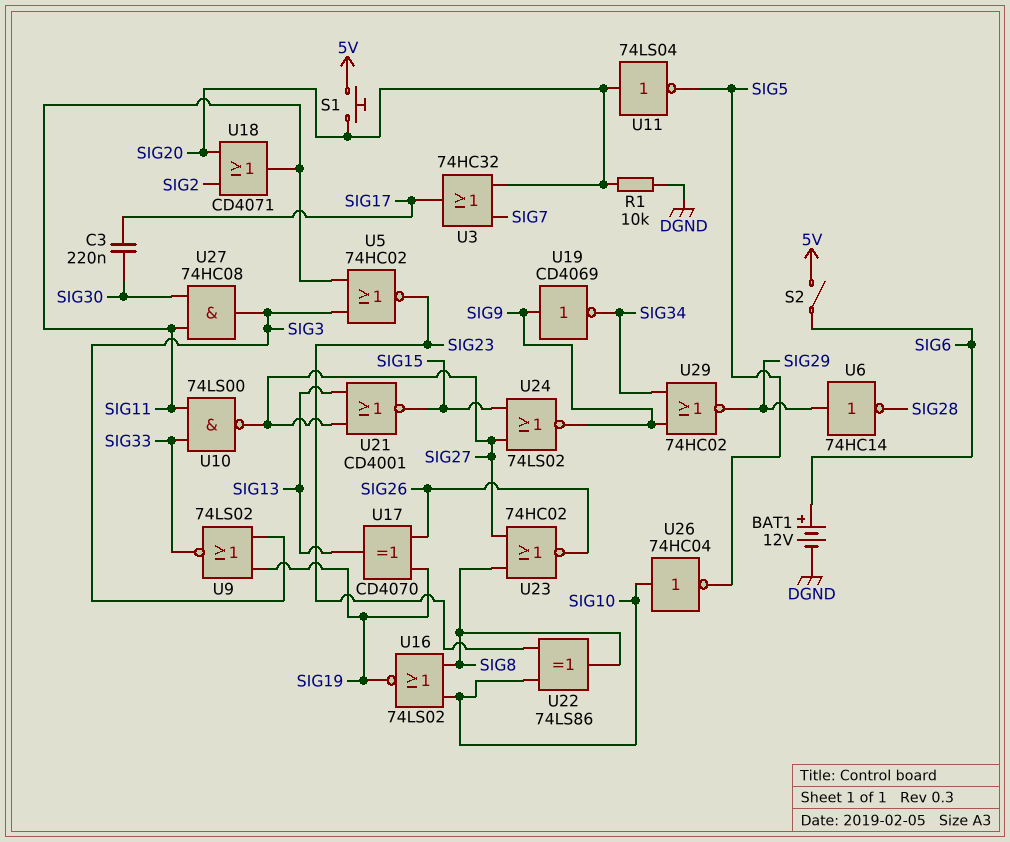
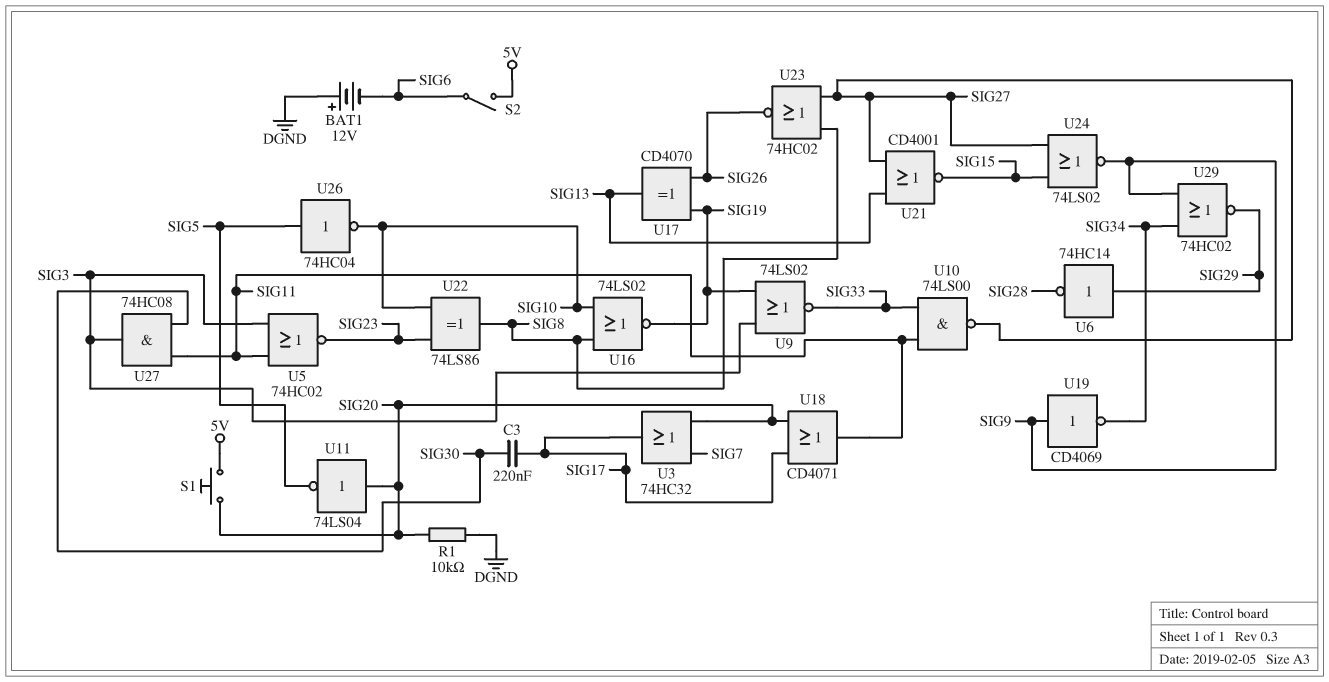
BAT1: 12V (plus SIG6, minus DGND) -> 12V (plus DGND, minus SIG6)
U18: OR CD4071 (in SIG2, in SIG20, out SIG11) -> OR CD4071 (in SIG17, in SIG20, out SIG11)
U26: NOT 74HC04 (in SIG10, out SIG5) -> NOT 74HC04 (in SIG5, out SIG10)

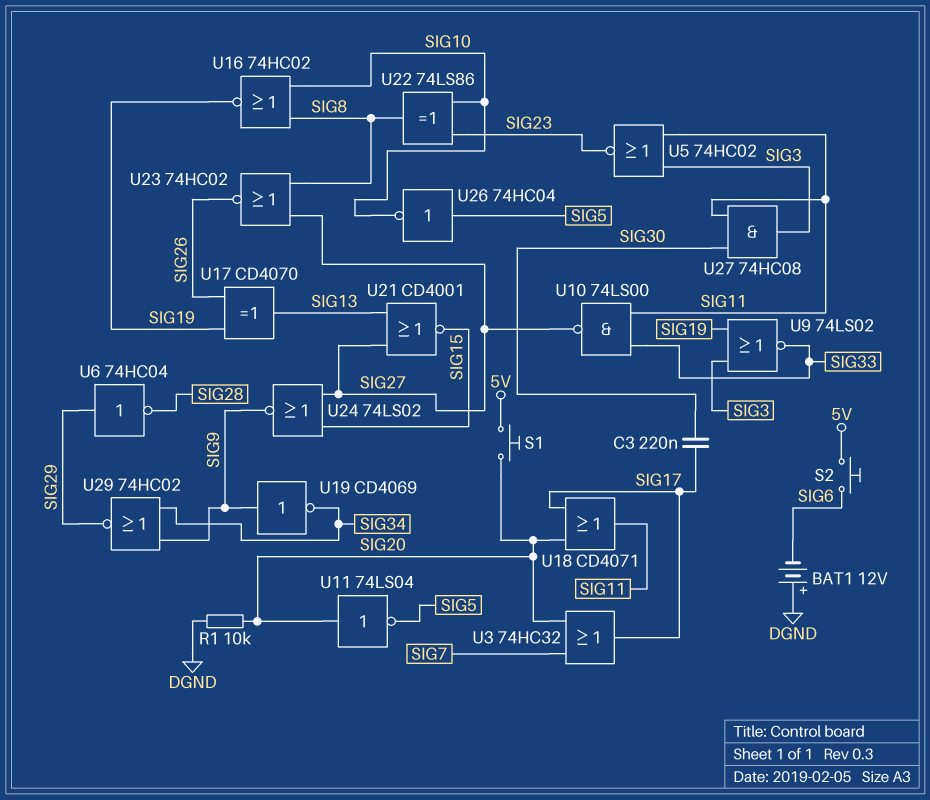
S2: switch (5V, SIG6) -> button (5V, SIG6)
U6: NOT 74HC14 (in SIG29, out SIG28) -> NOT 74HC04 (in SIG29, out SIG28)
U16: NOR 74LS02 (in SIG8, in SIG10, out SIG19) -> NOR 74HC02 (in SIG8, in SIG10, out SIG19)

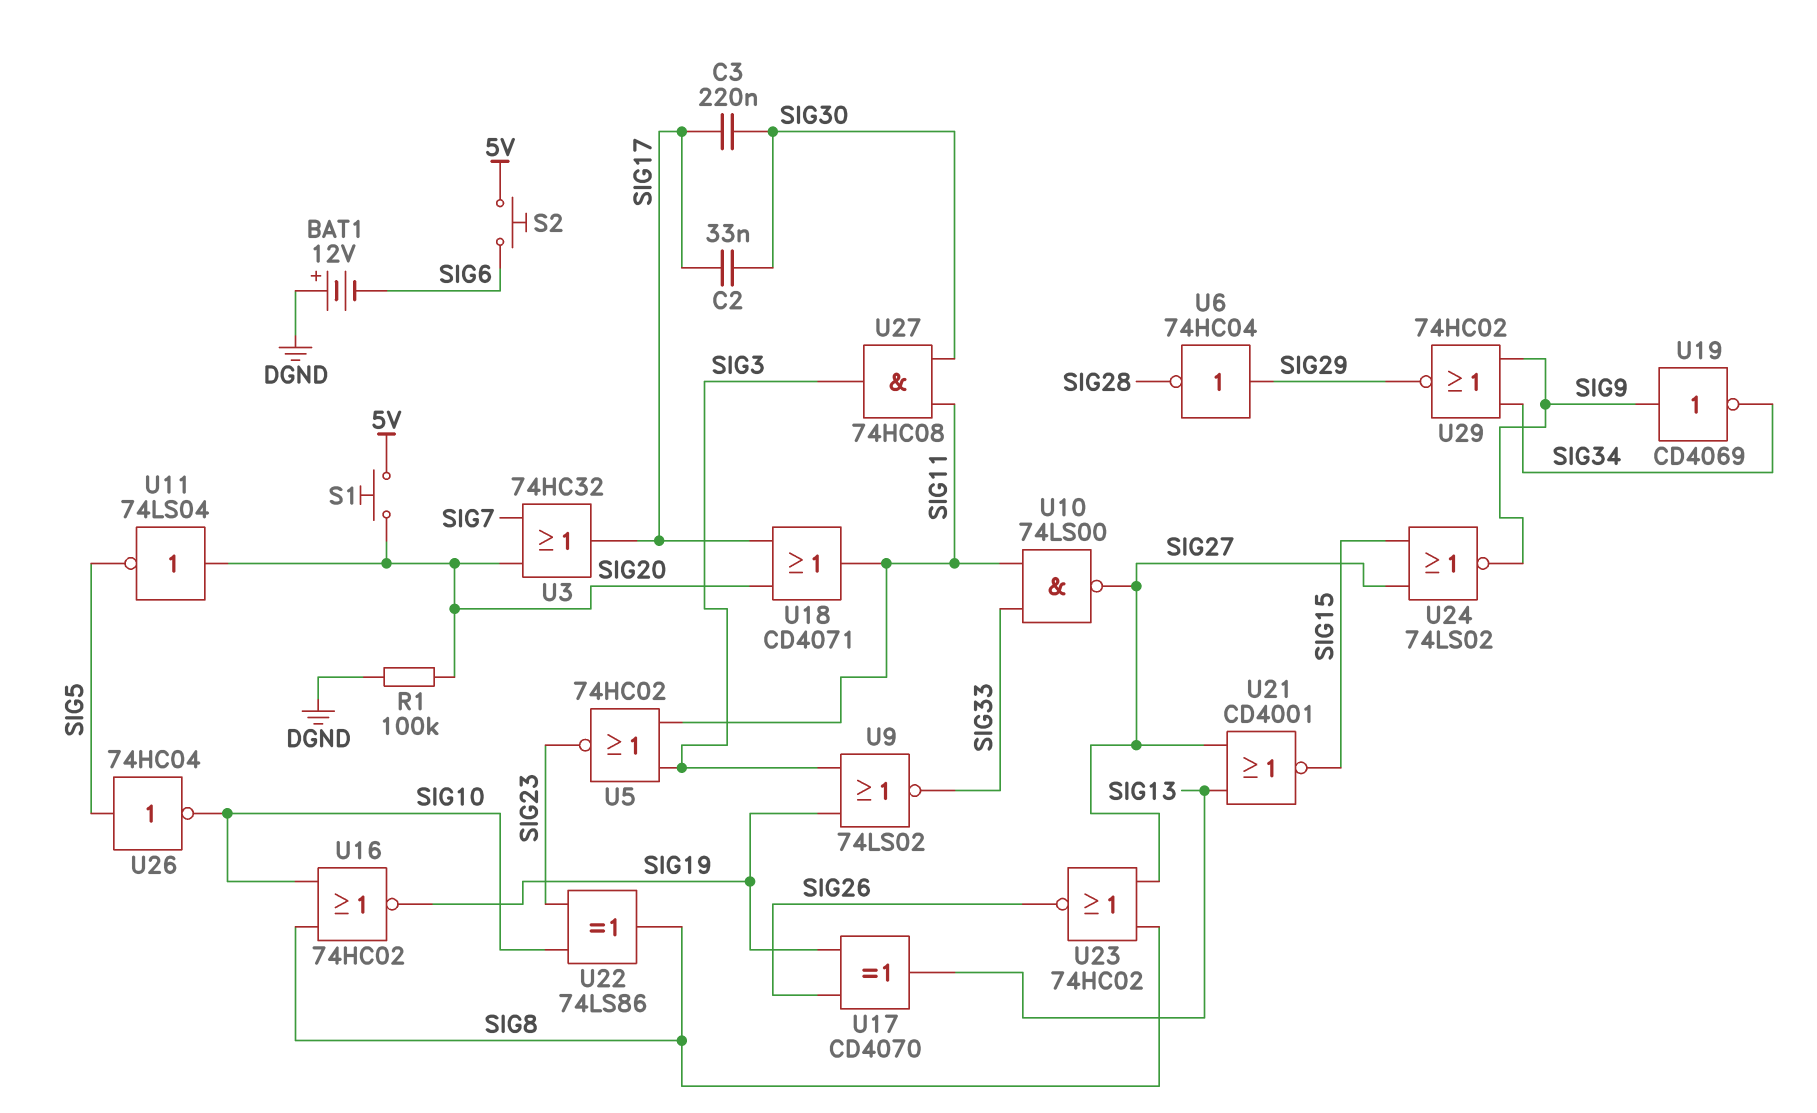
C2: none -> 33nF (SIG17, SIG30)
R1: 10k (DGND, SIG20) -> 100k (DGND, SIG20)

